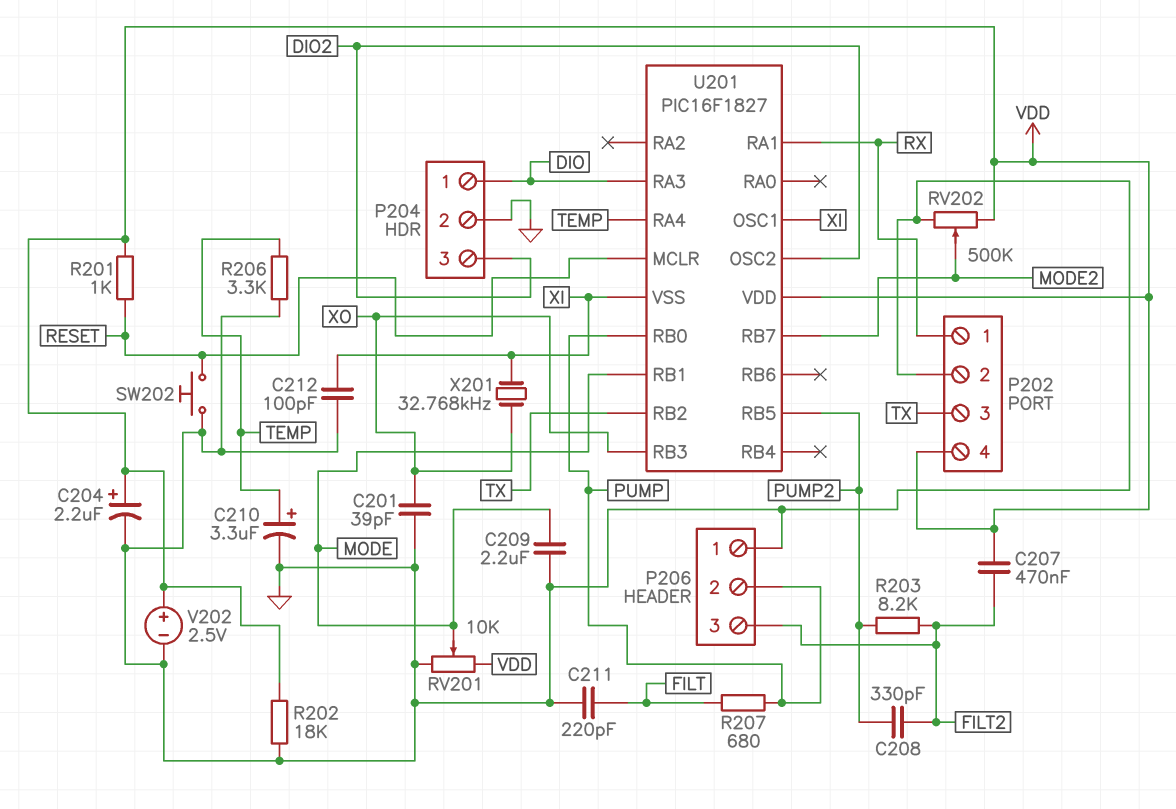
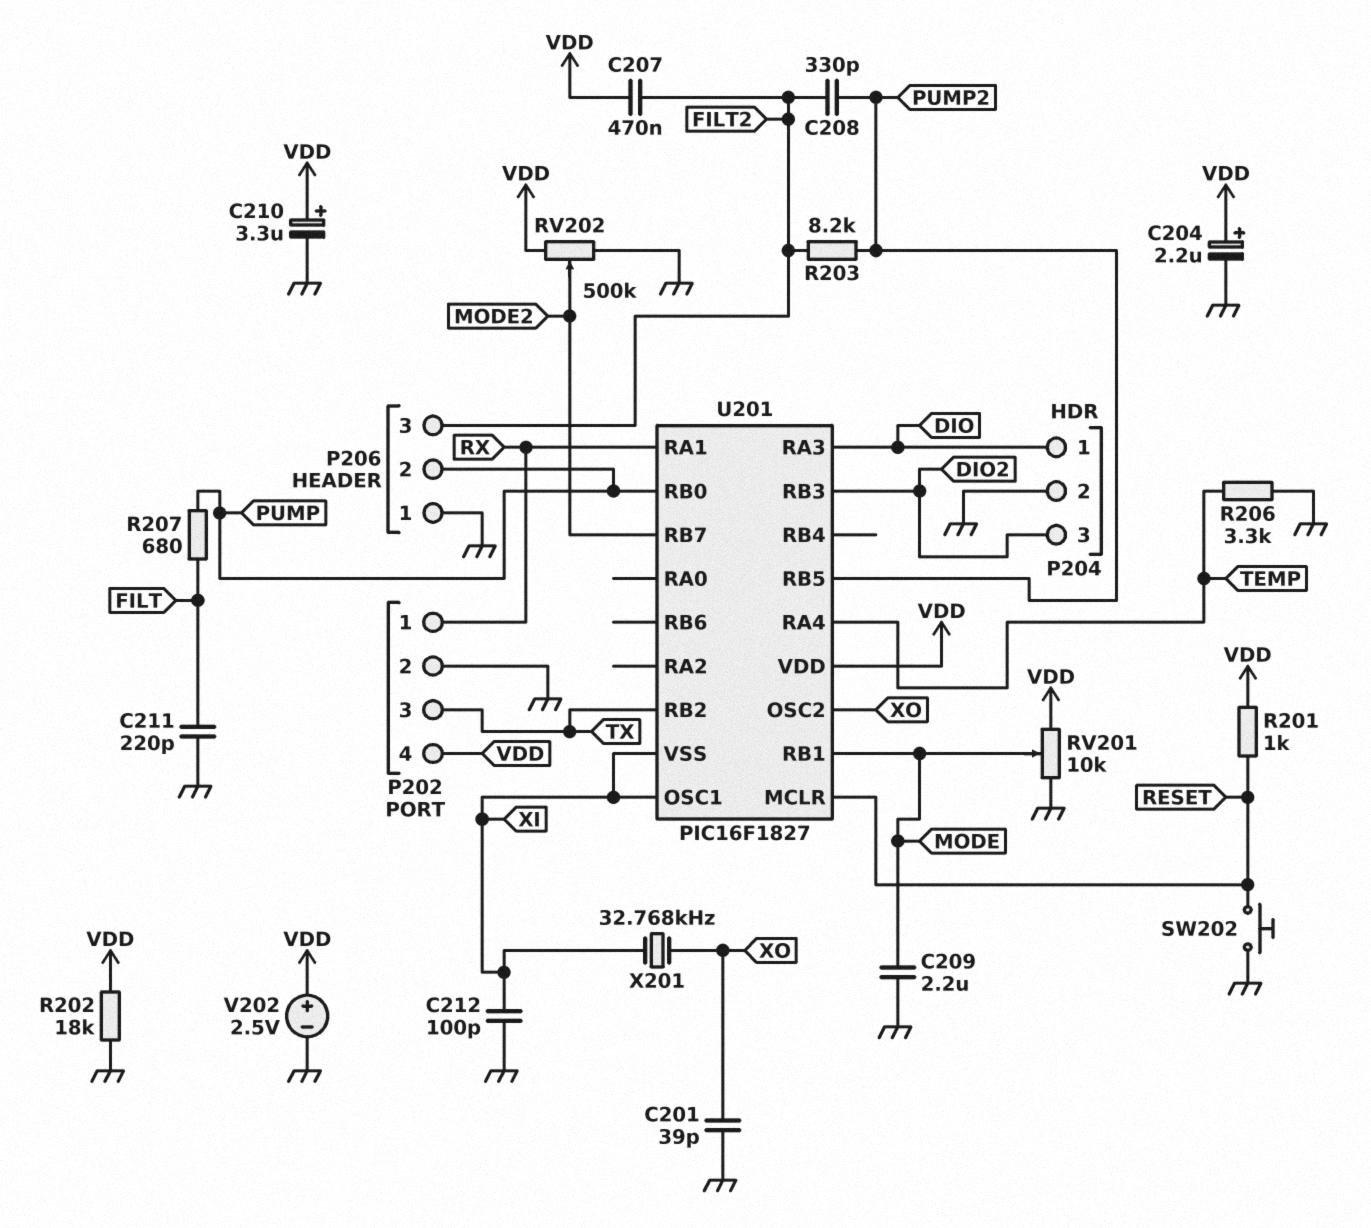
C210: 3.3uF (plus TEMP, minus GND) -> 3.3uF (plus VDD, minus GND)
U201 pin OSC2: DIO2 -> XO
U201 pin RB3: XO -> DIO2

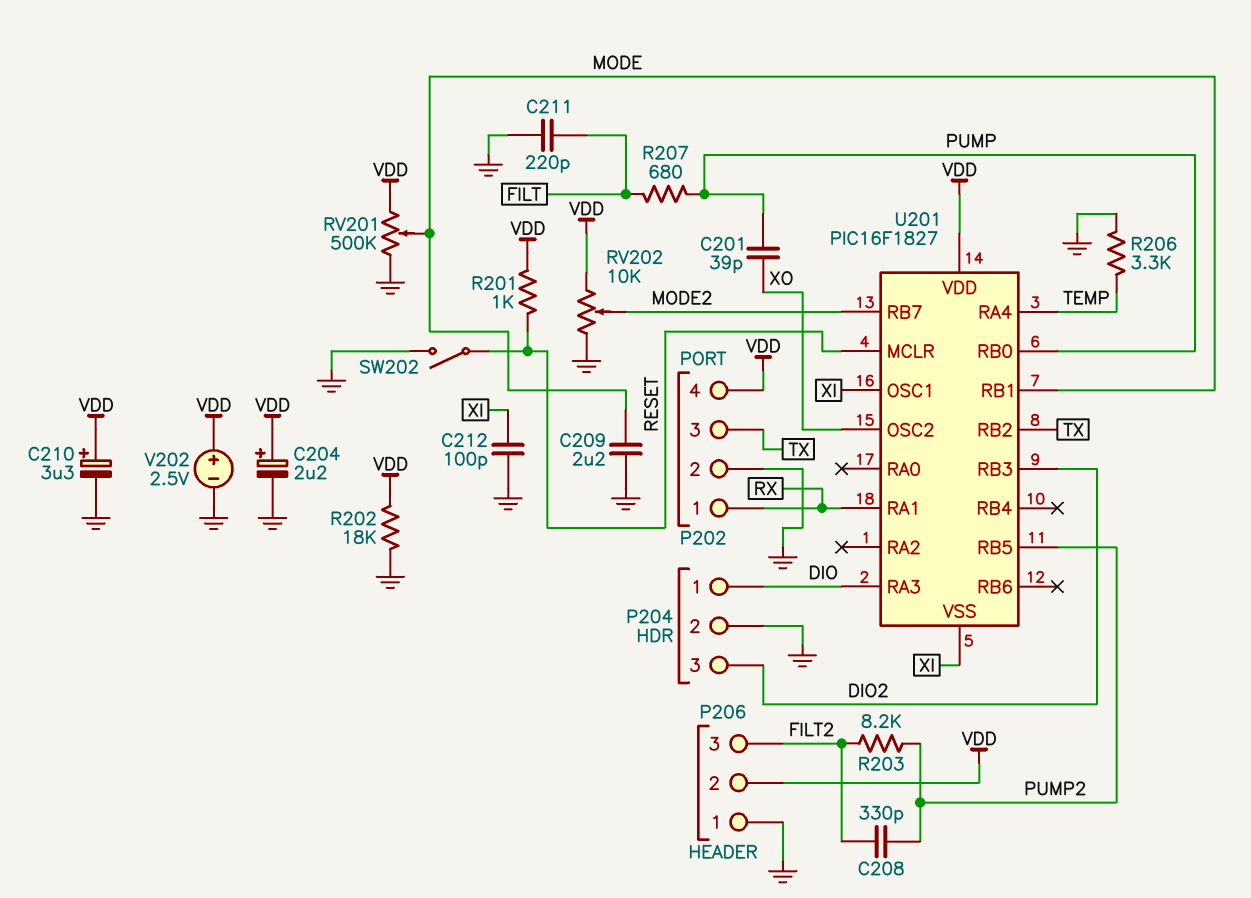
C201: 39pF (GND, XO) -> 39pF (PUMP, XO)
C207: 470nF (FILT2, VDD) -> none
P206 pin 2: PUMP -> VDD
RV201: 10k (GND, VDD, wiper MODE) -> 500k (GND, VDD, wiper MODE)
RV202: 500k (GND, VDD, wiper MODE2) -> 10k (GND, VDD, wiper MODE2)
SW202: button (GND, RESET) -> switch (GND, RESET)
X201: 32.768kHz (XI, XO) -> none

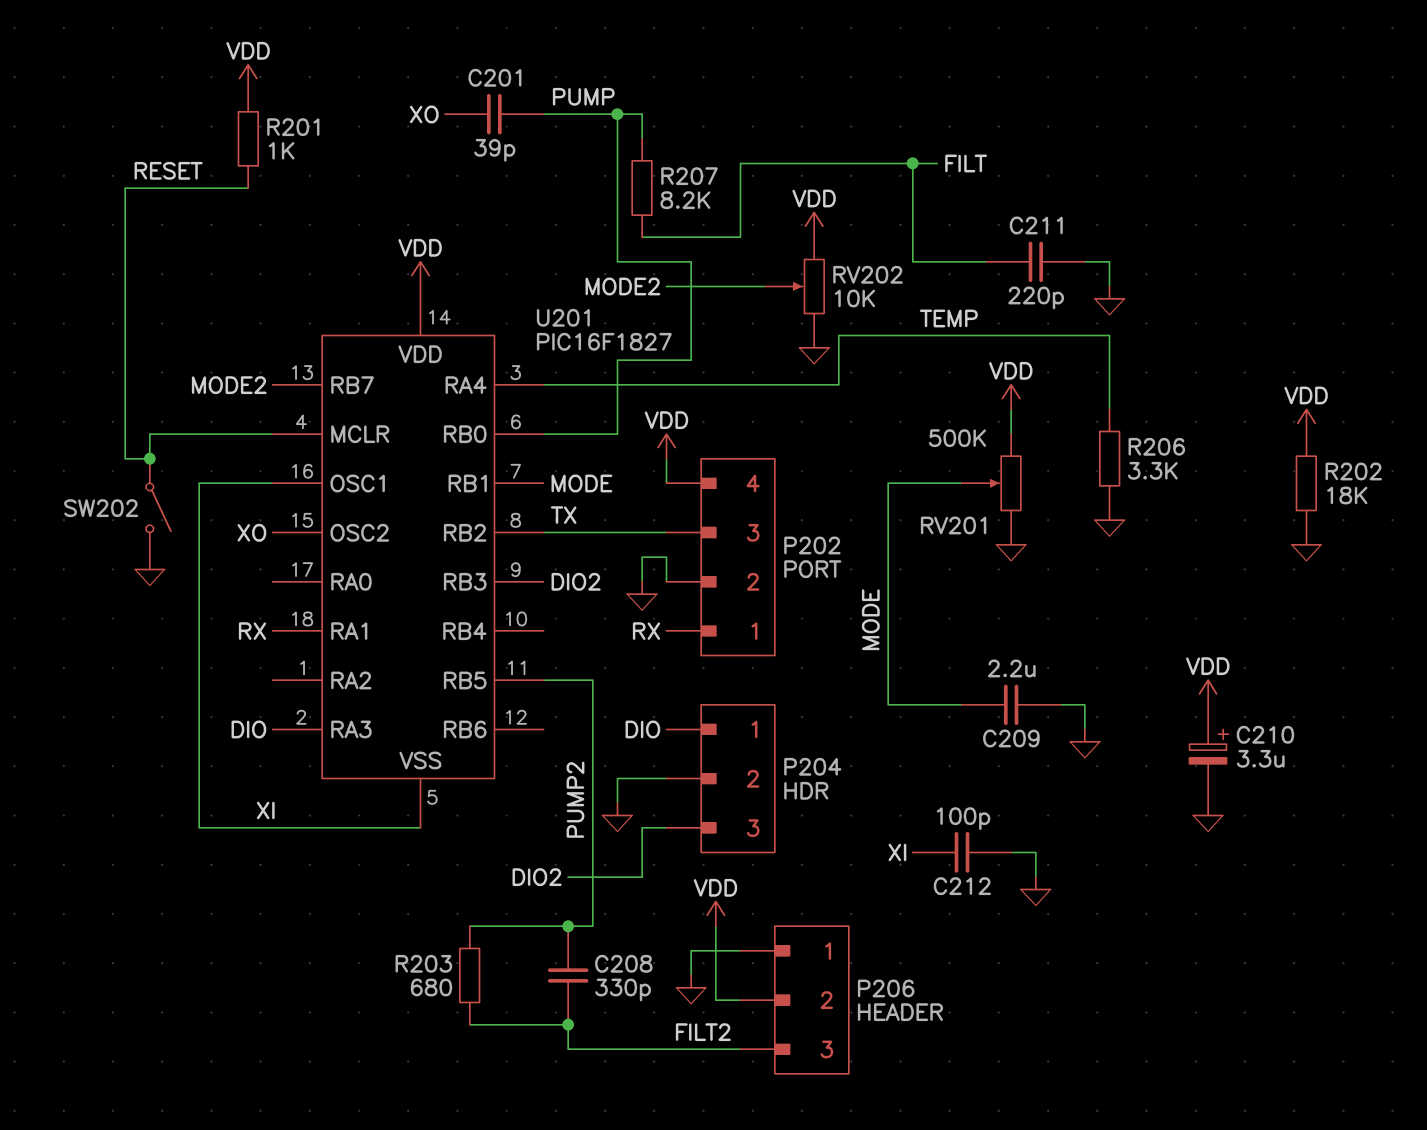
C204: 2.2uF (plus VDD, minus GND) -> none
R203: 8.2k (FILT2, PUMP2) -> 680 (FILT2, PUMP2)
R207: 680 (FILT, PUMP) -> 8.2k (FILT, PUMP)
V202: 2.5V (plus VDD, minus GND) -> none

